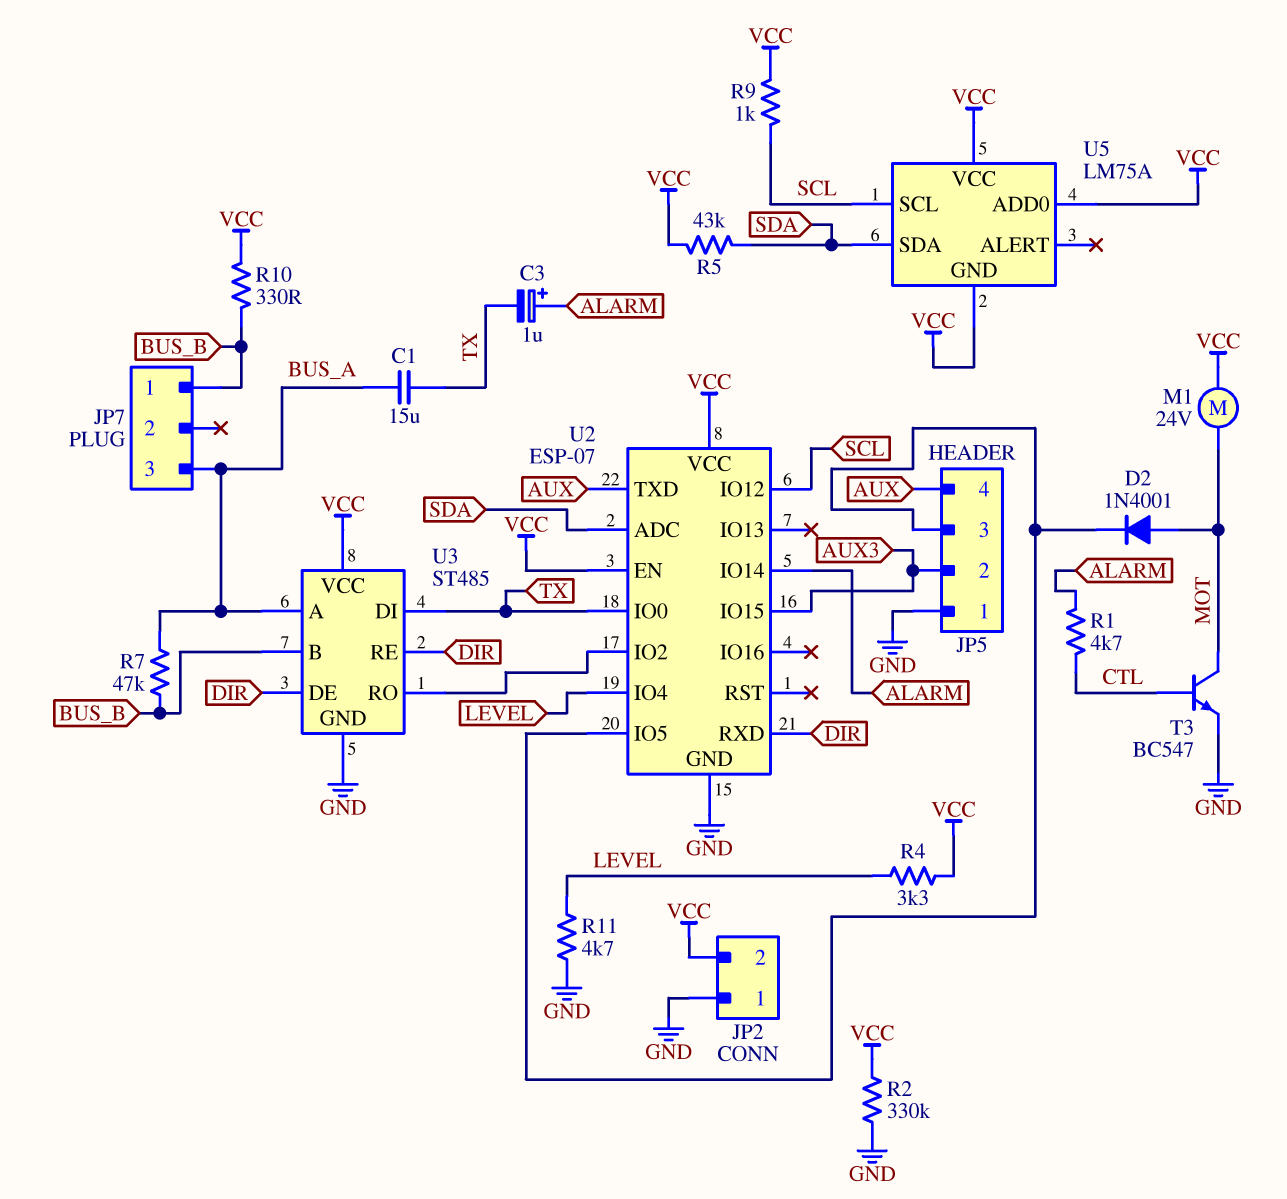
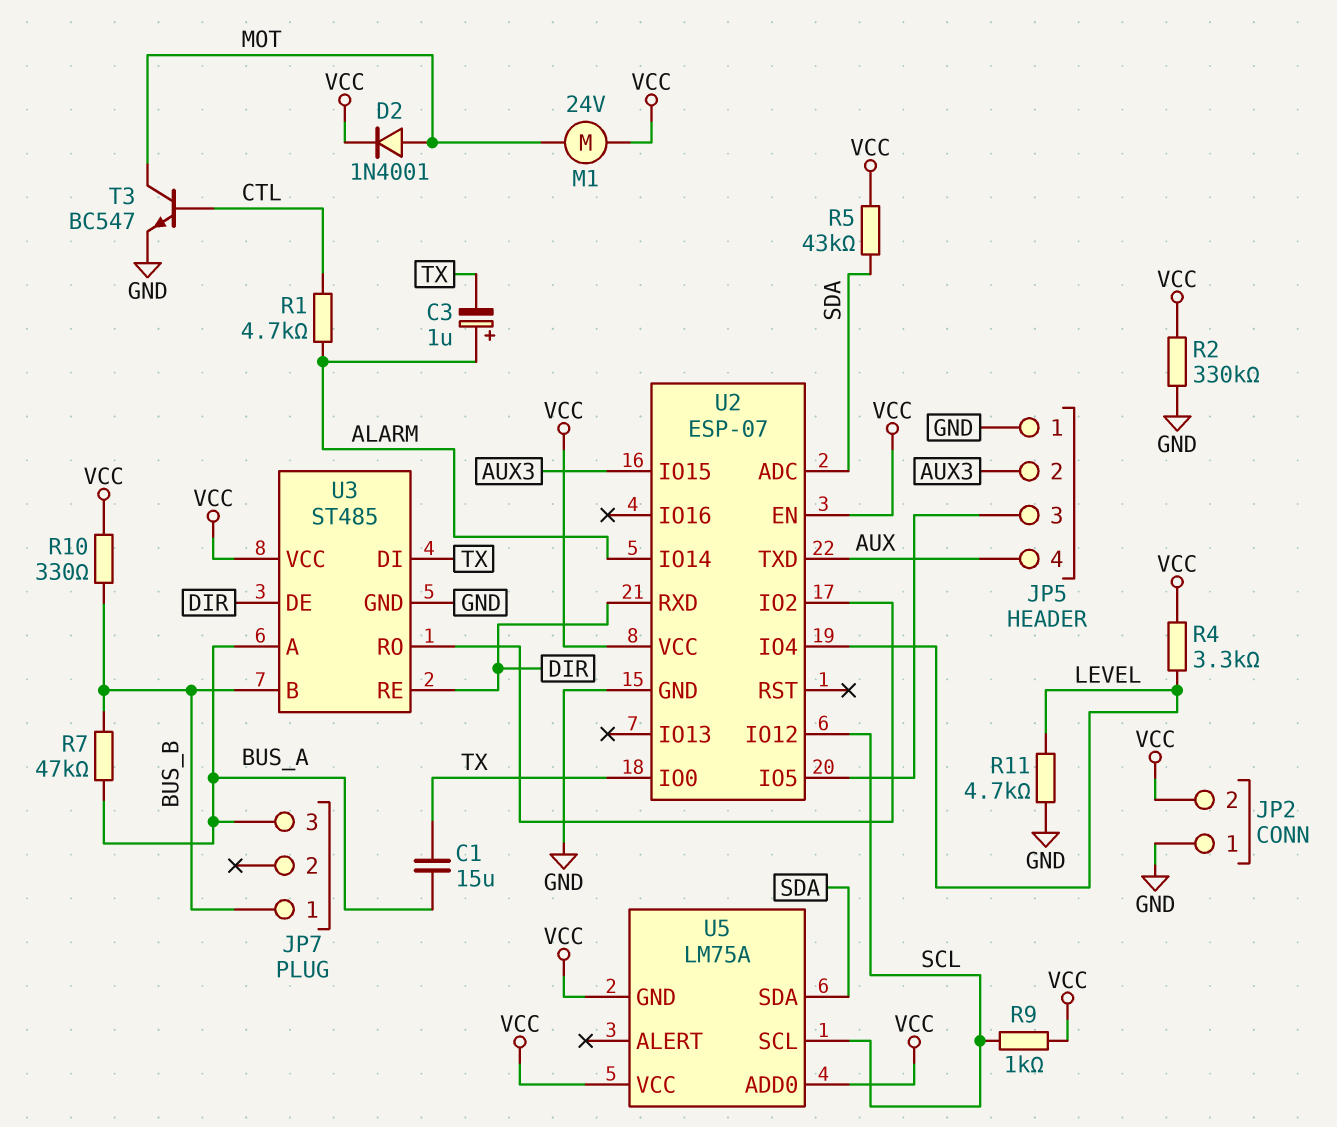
D2: diode 1N4001 (A MOT, K JP5/3) -> diode 1N4001 (A MOT, K VCC)

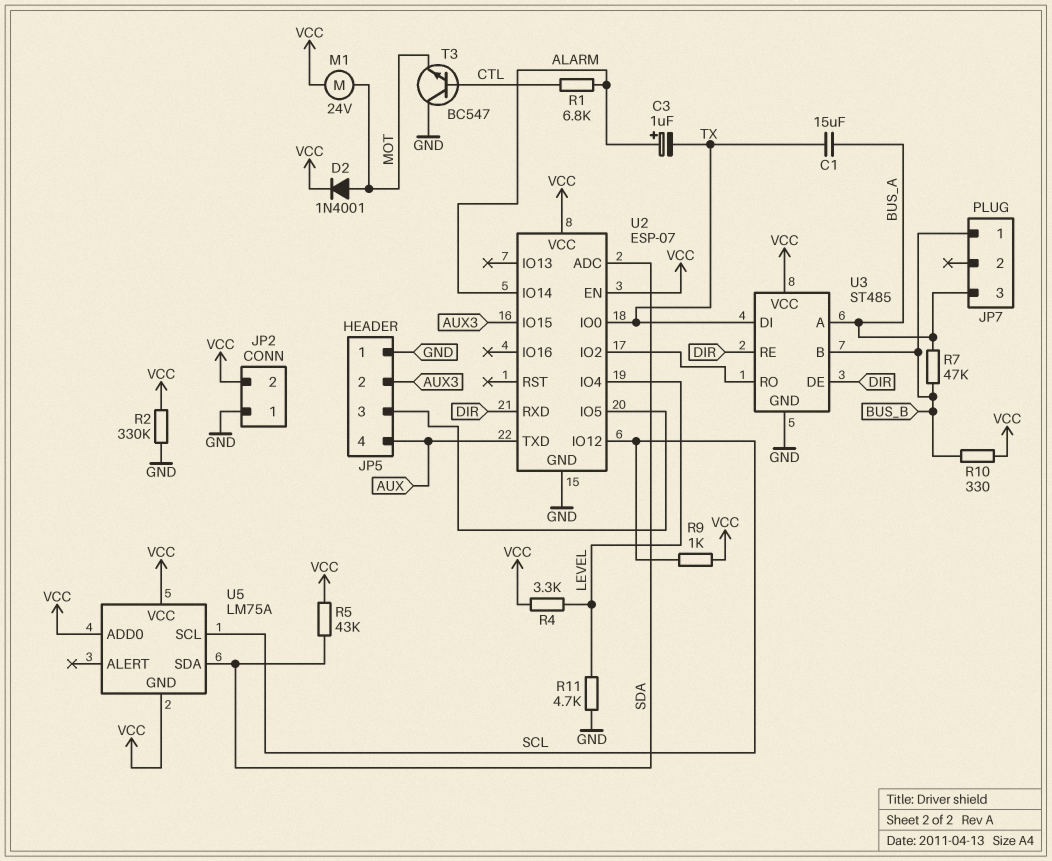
R1: 4.7k (ALARM, CTL) -> 6.8k (ALARM, CTL)
T3: NPN BC547 (B CTL, C MOT, E GND) -> NPN BC547 (B CTL, C GND, E MOT)

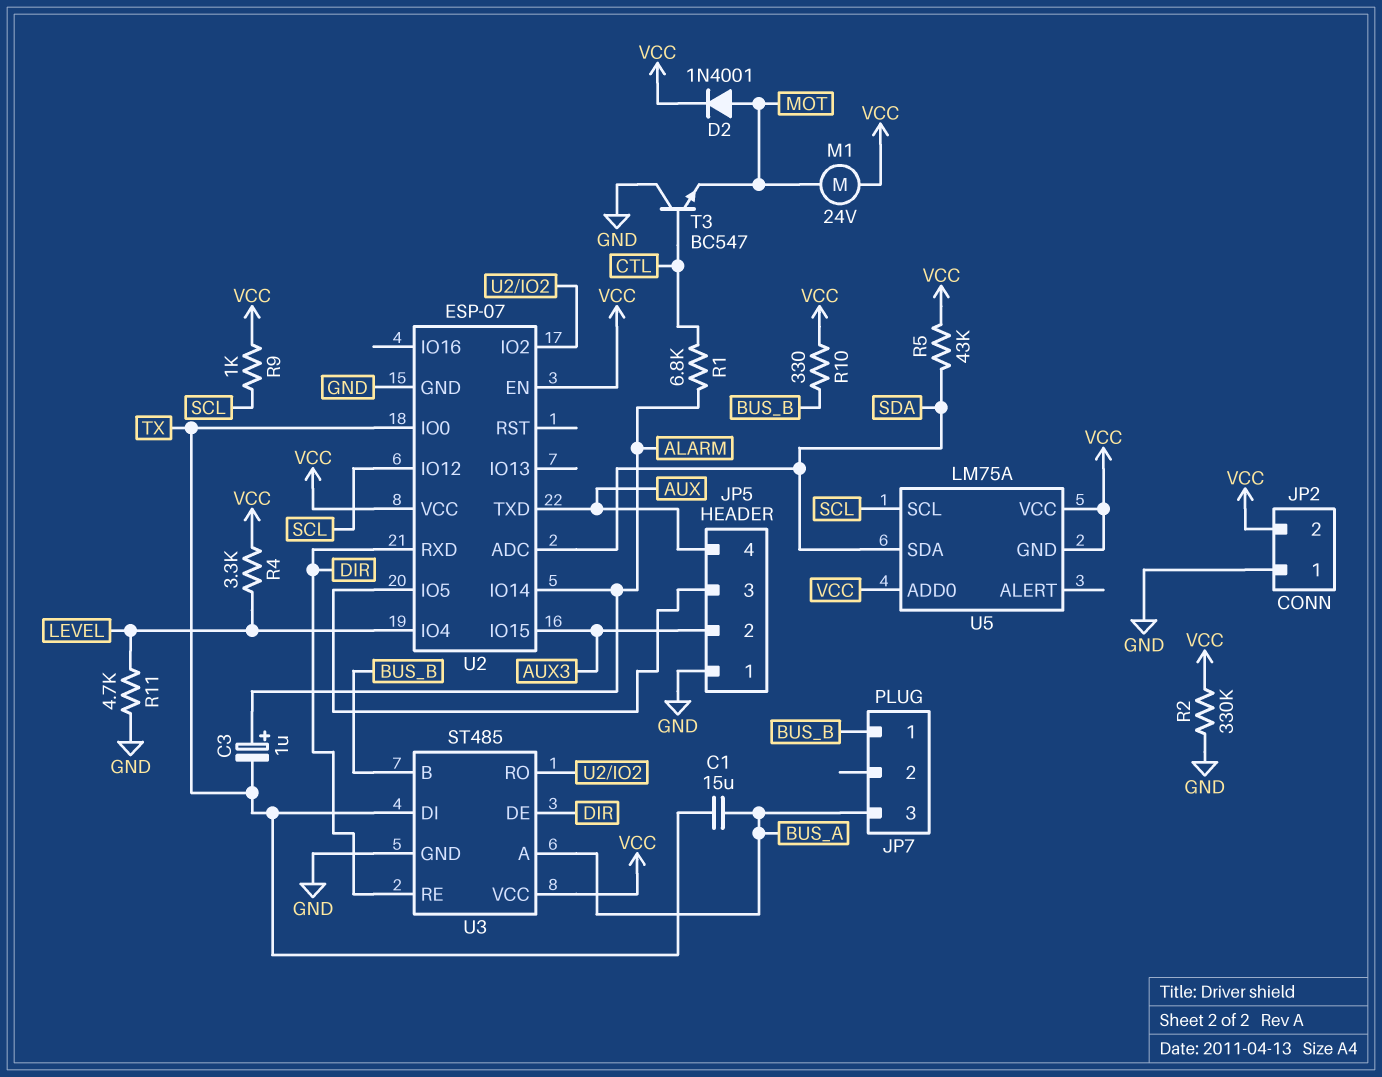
R7: 47k (BUS_A, BUS_B) -> none

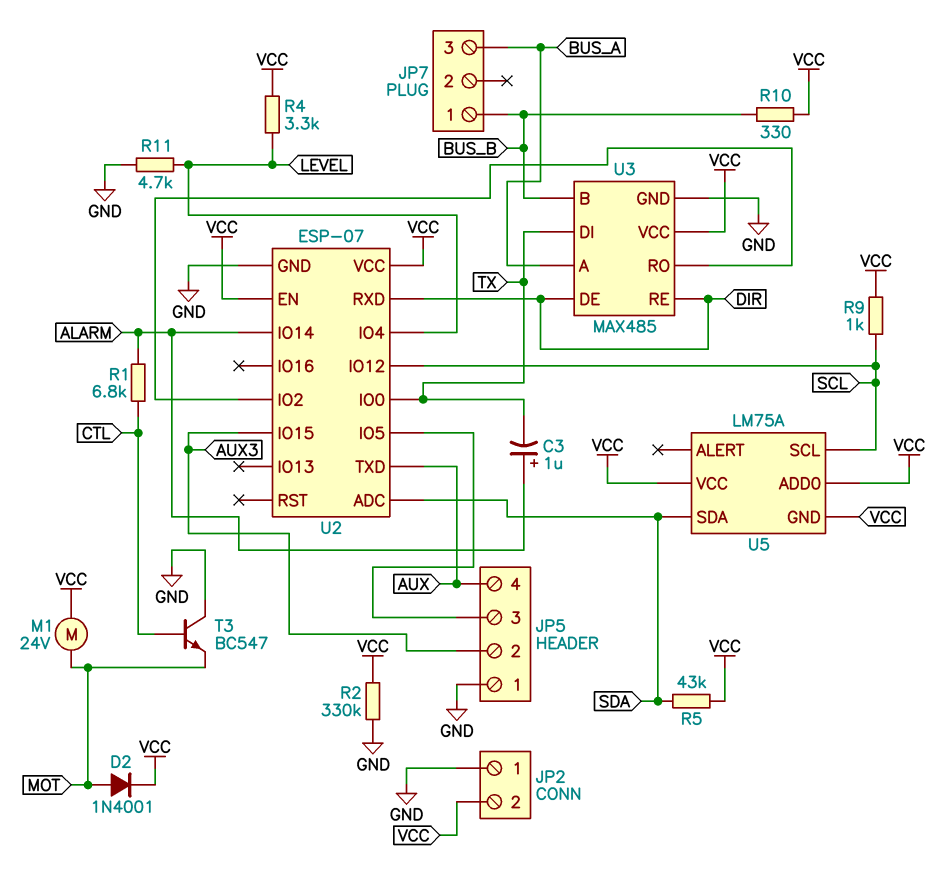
C1: 15uF (BUS_A, TX) -> none
U3: ST485 -> MAX485

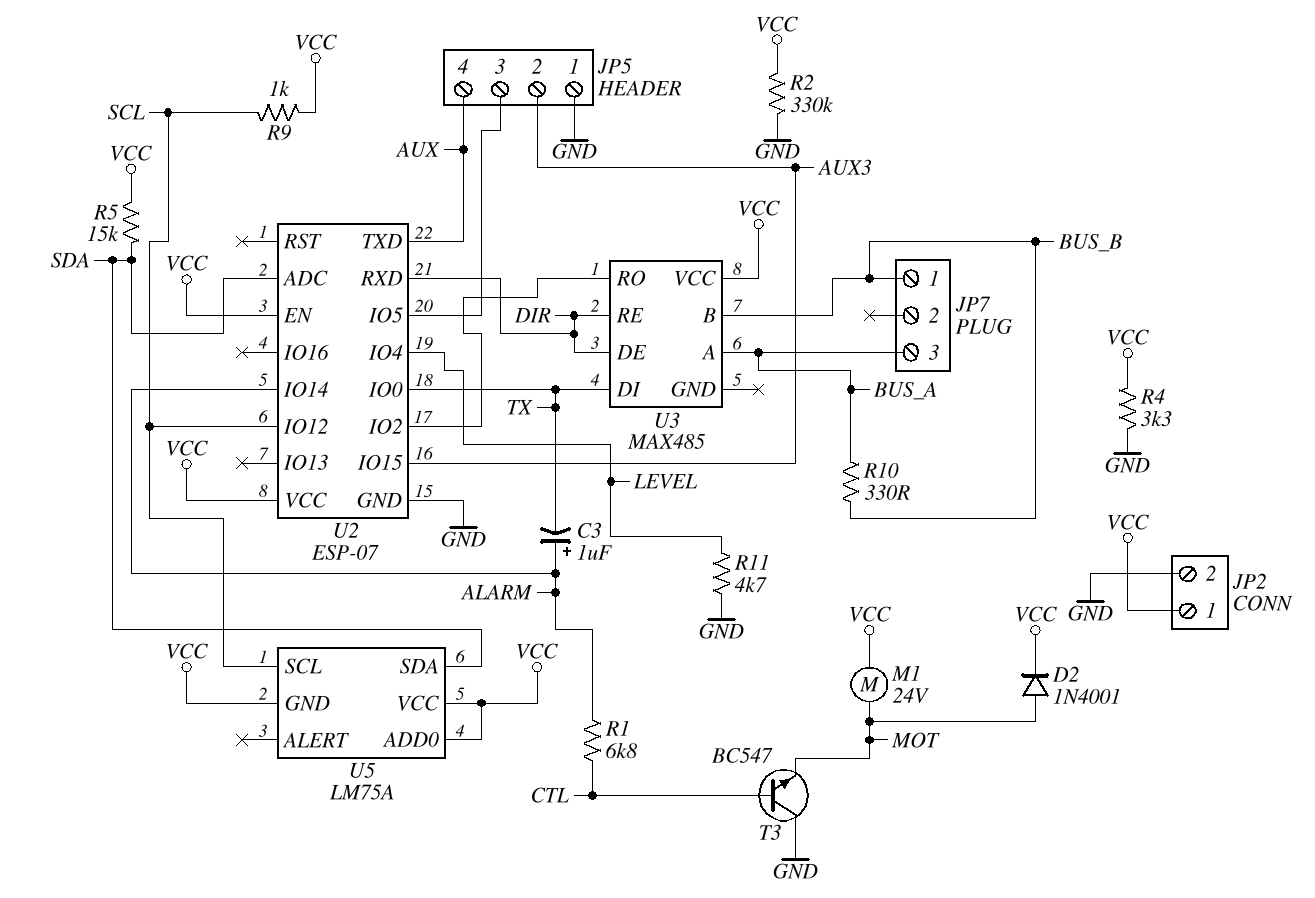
JP2 pin 1: GND -> VCC
JP2 pin 2: VCC -> GND
R4: 3.3k (LEVEL, VCC) -> 3.3k (GND, VCC)
R5: 43k (SDA, VCC) -> 15k (SDA, VCC)
R10: 330 (BUS_B, VCC) -> 330 (BUS_A, BUS_B)
U3 pin GND: GND -> none

